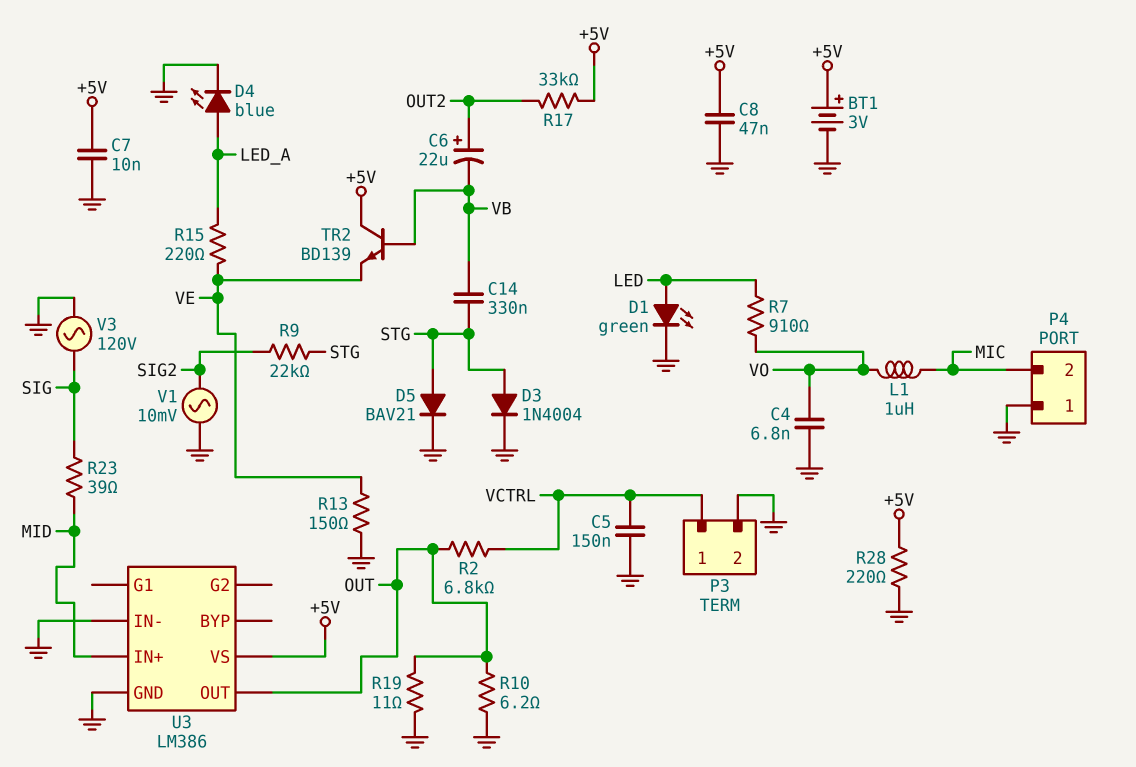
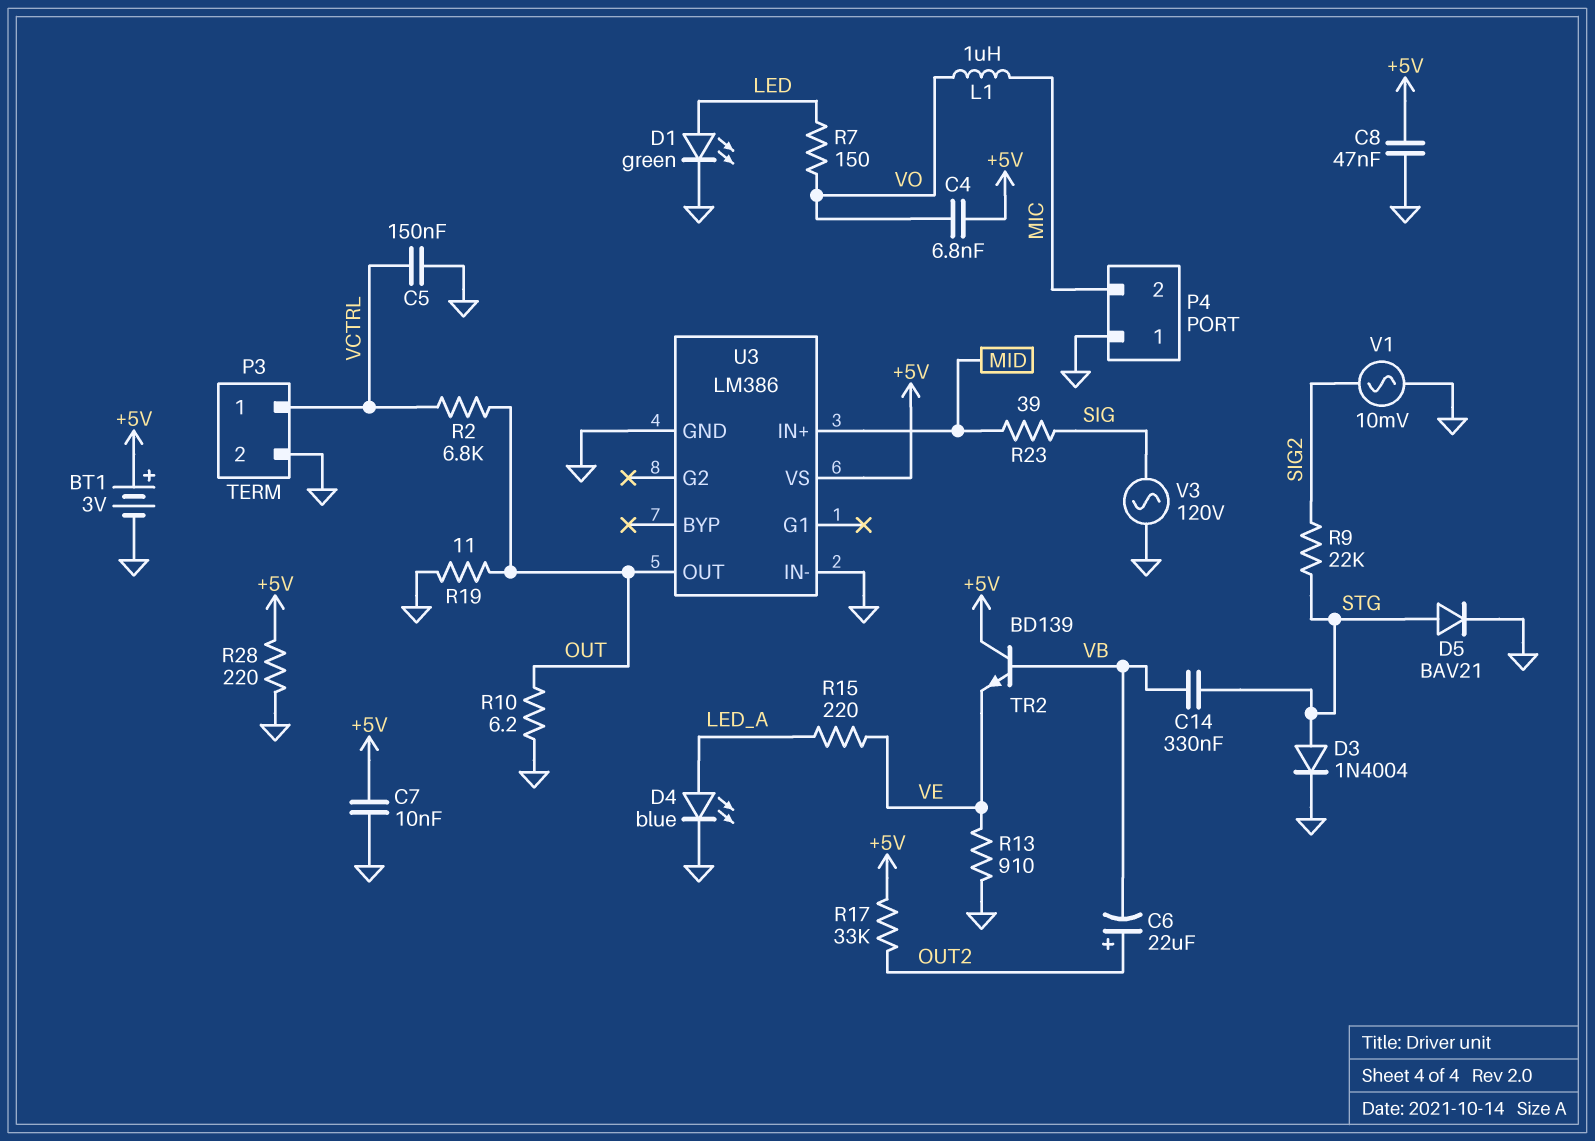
C4: 6.8nF (GND, VO) -> 6.8nF (+5V, VO)
R7: 910 (LED, VO) -> 150 (LED, VO)
R13: 150 (GND, VE) -> 910 (GND, VE)

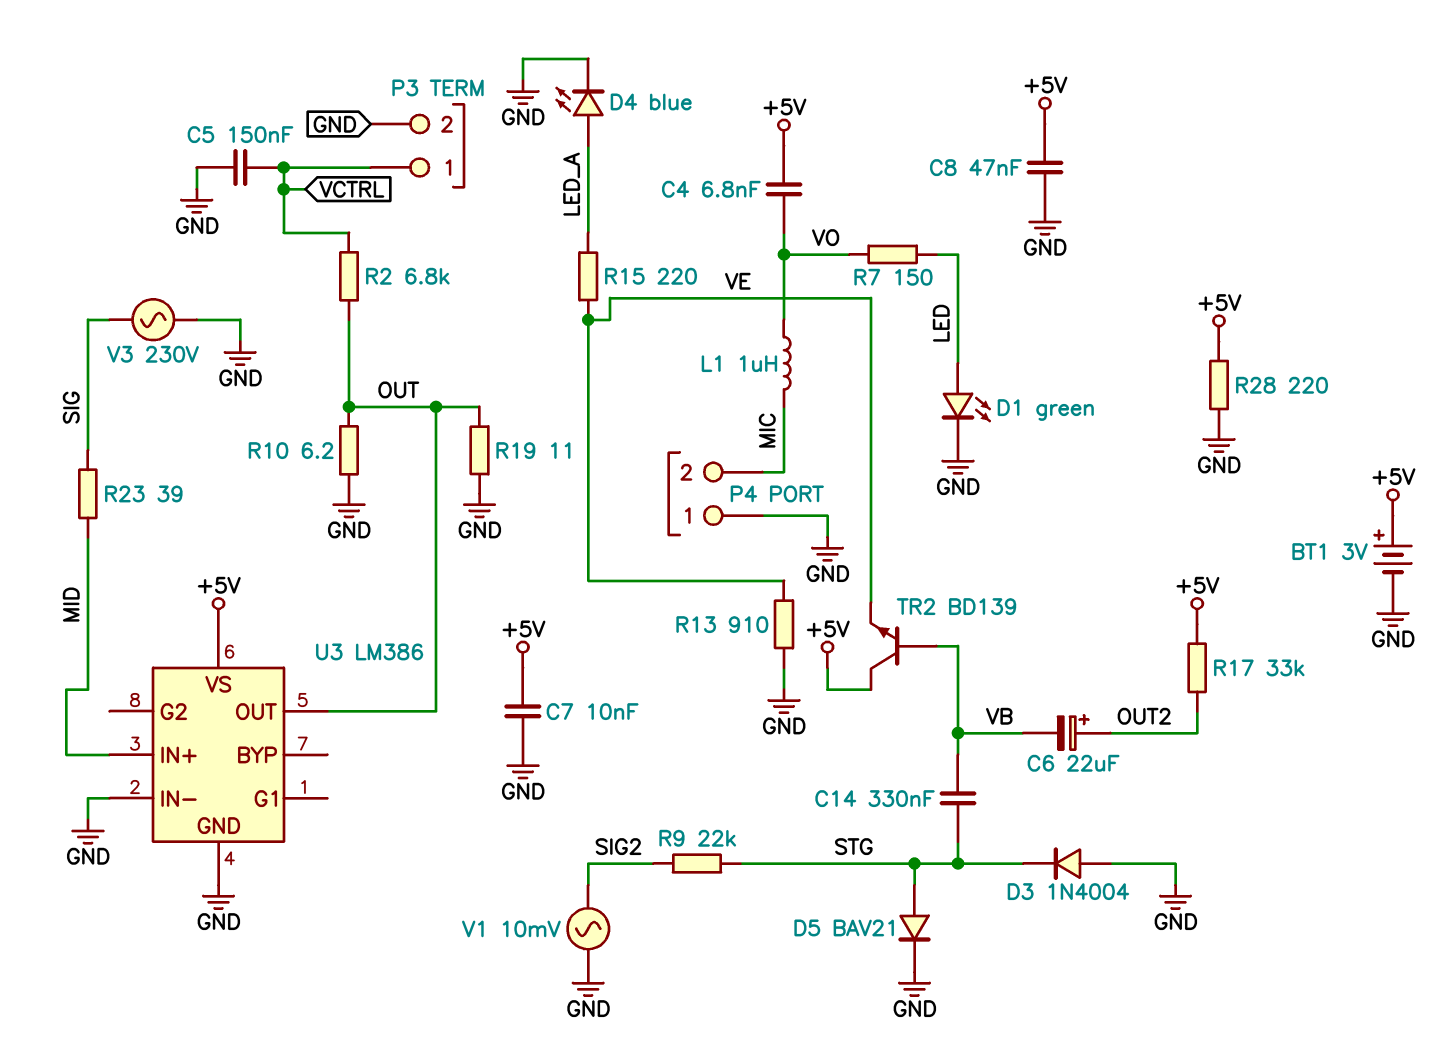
D3: diode 1N4004 (A STG, K GND) -> diode 1N4004 (A GND, K STG)
V3: AC 120V (GND, SIG) -> AC 230V (GND, SIG)

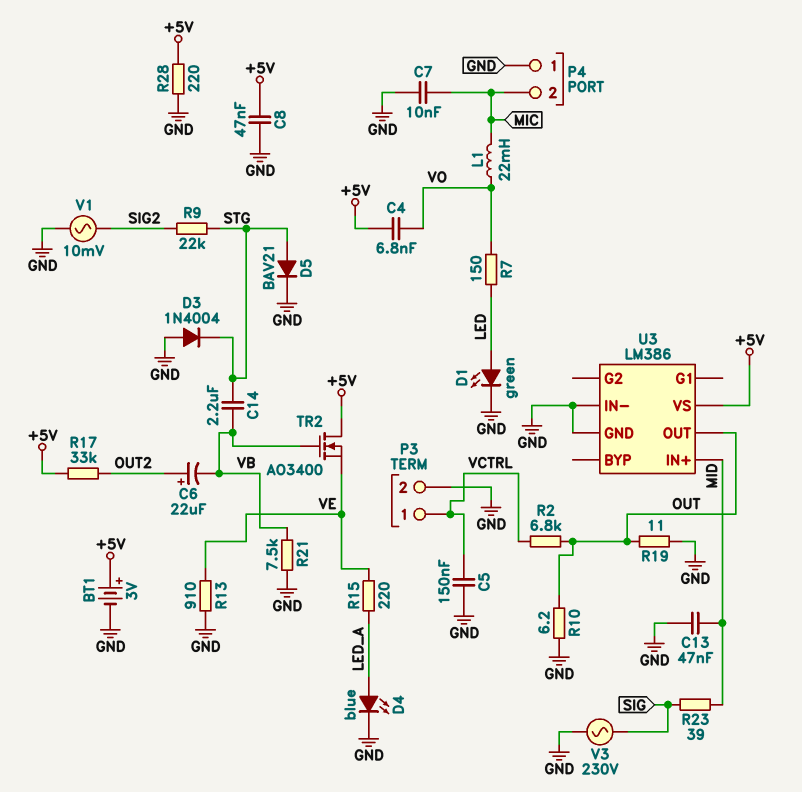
C7: 10nF (+5V, GND) -> 10nF (GND, MIC)
C13: none -> 47nF (GND, MID)
C14: 330nF (STG, VB) -> 2.2uF (STG, VB)
L1: 1uH (MIC, VO) -> 22mH (MIC, VO)
R21: none -> 7.5k (GND, VB)
TR2: NPN BD139 (B VB, C +5V, E VE) -> NMOS AO3400 (G VB, D +5V, S VE)

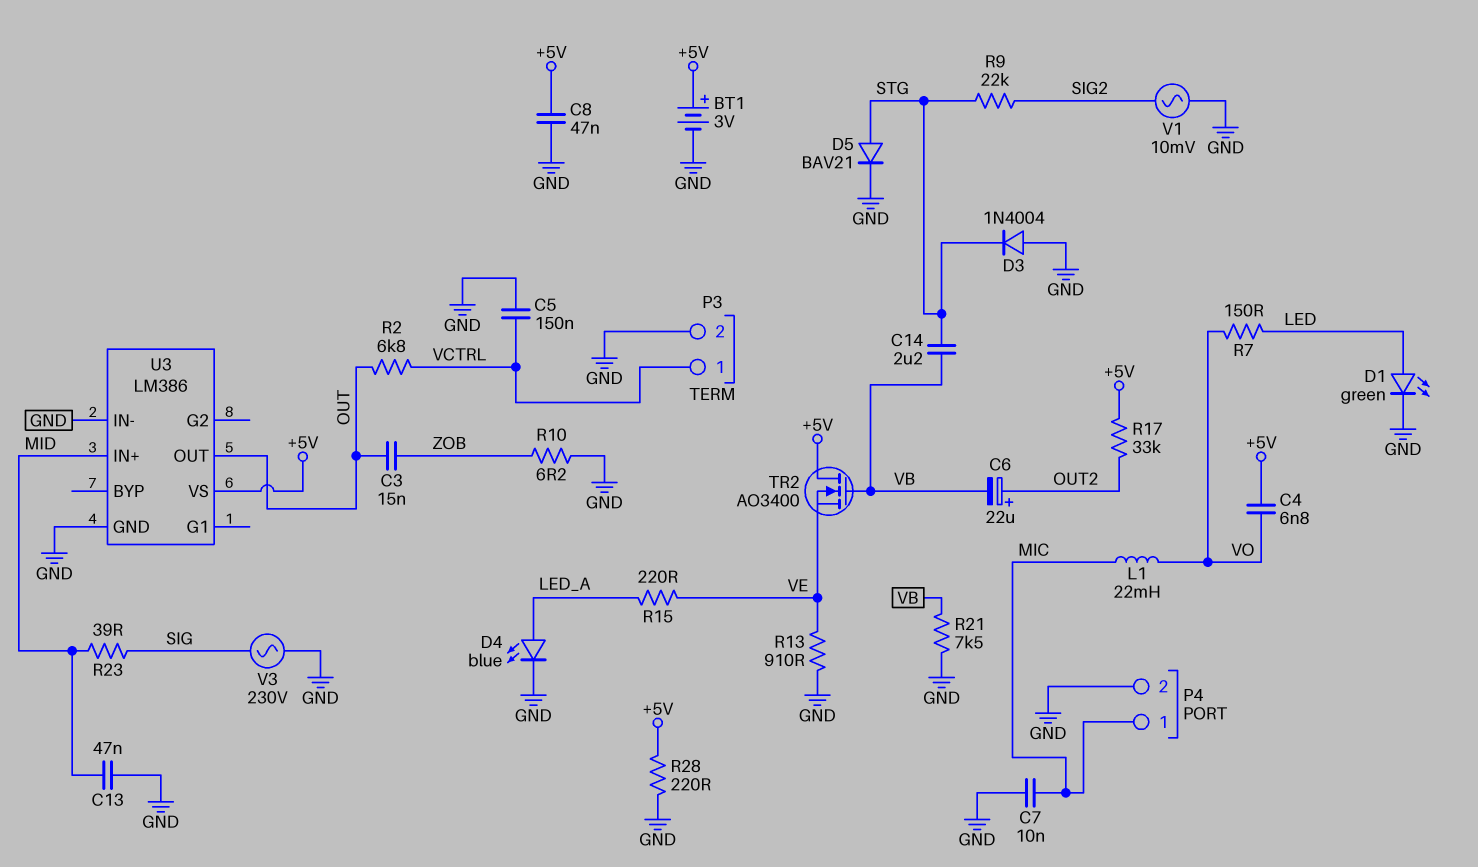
C3: none -> 15nF (OUT, ZOB)
P4 pin 1: GND -> MIC
P4 pin 2: MIC -> GND
R10: 6.2 (GND, OUT) -> 6.2 (GND, ZOB)
R19: 11 (GND, OUT) -> none

